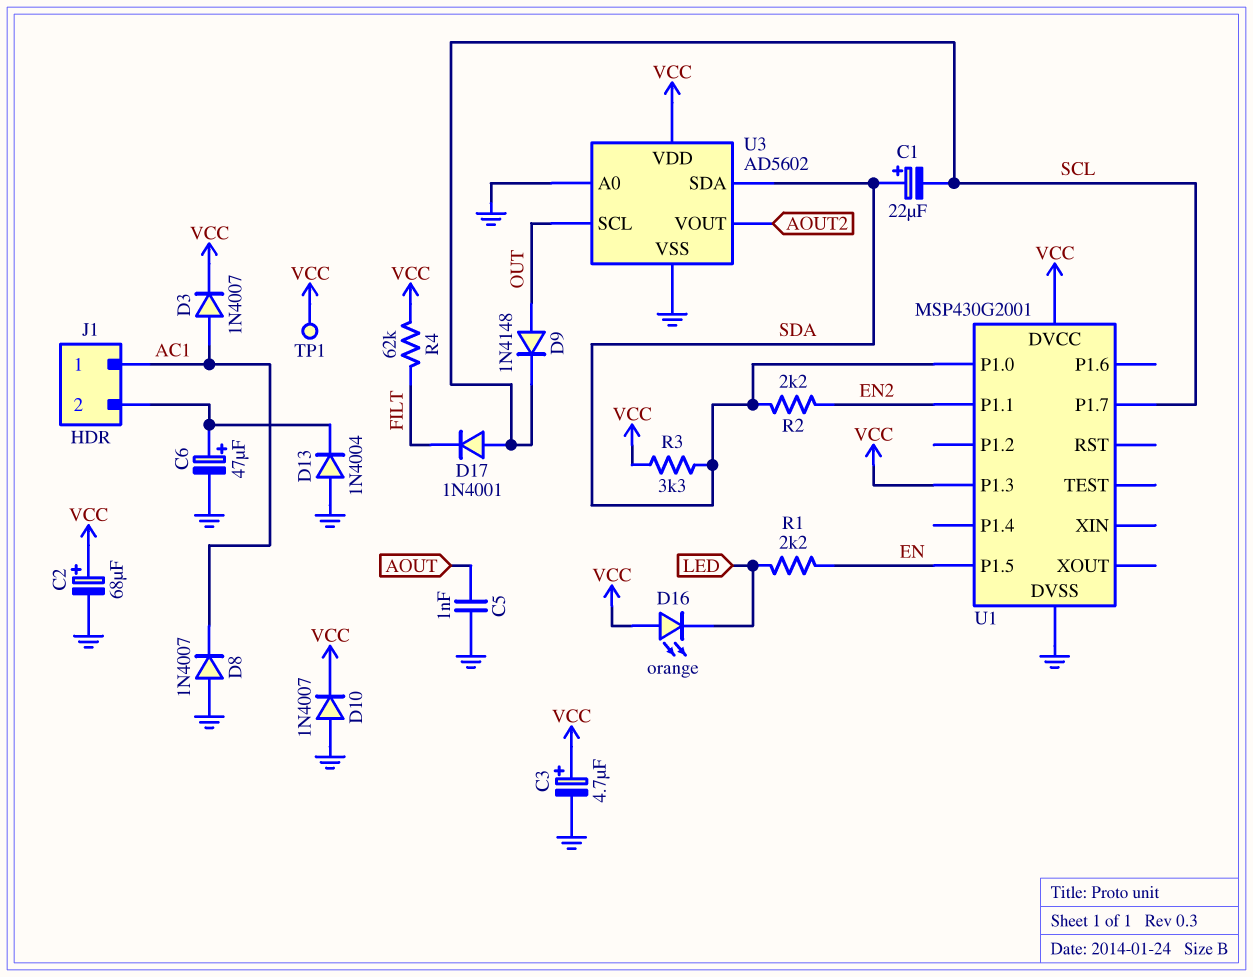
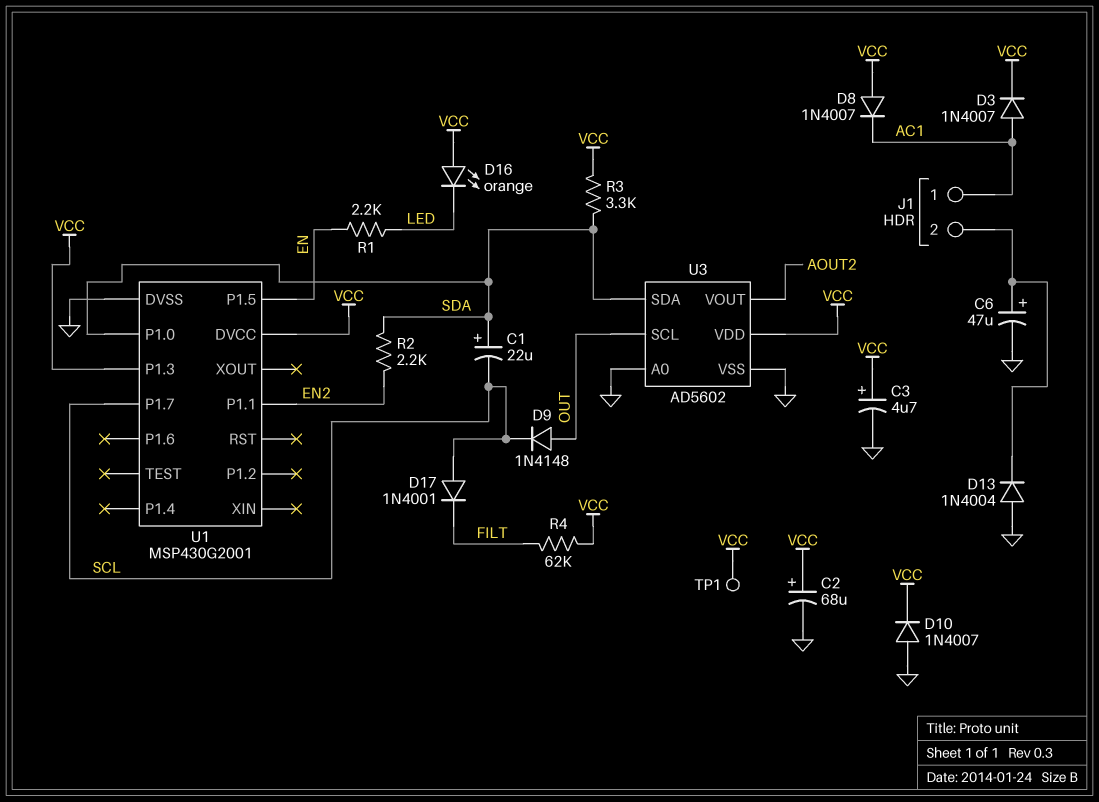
C5: 1nF (AOUT, GND) -> none
D8: diode 1N4007 (A GND, K AC1) -> diode 1N4007 (A VCC, K AC1)

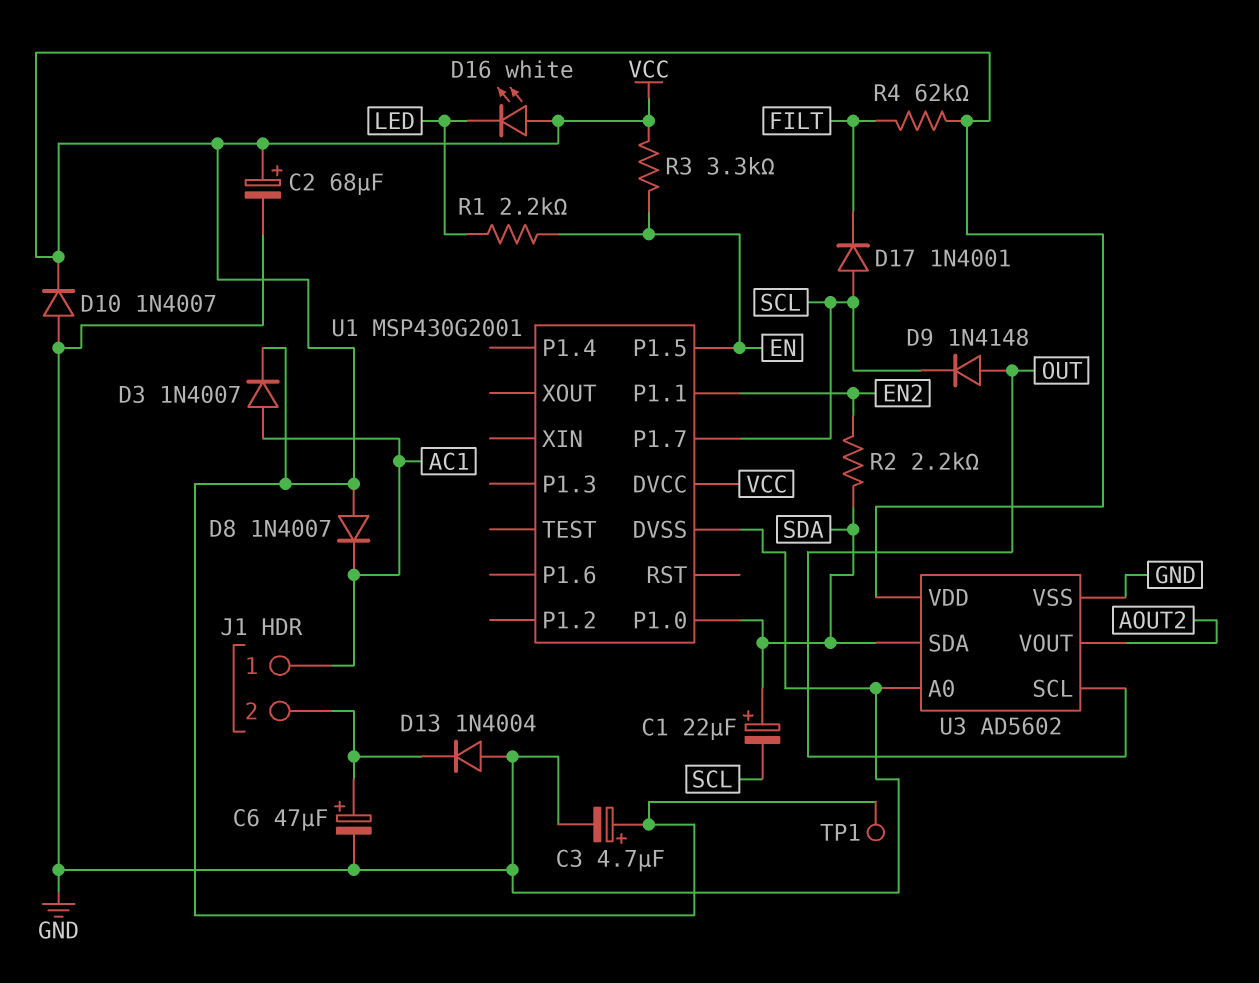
D16: LED orange (A VCC, K LED) -> LED white (A VCC, K LED)
R3: 3.3k (SDA, VCC) -> 3.3k (EN, VCC)
U1 pin P1.3: VCC -> none

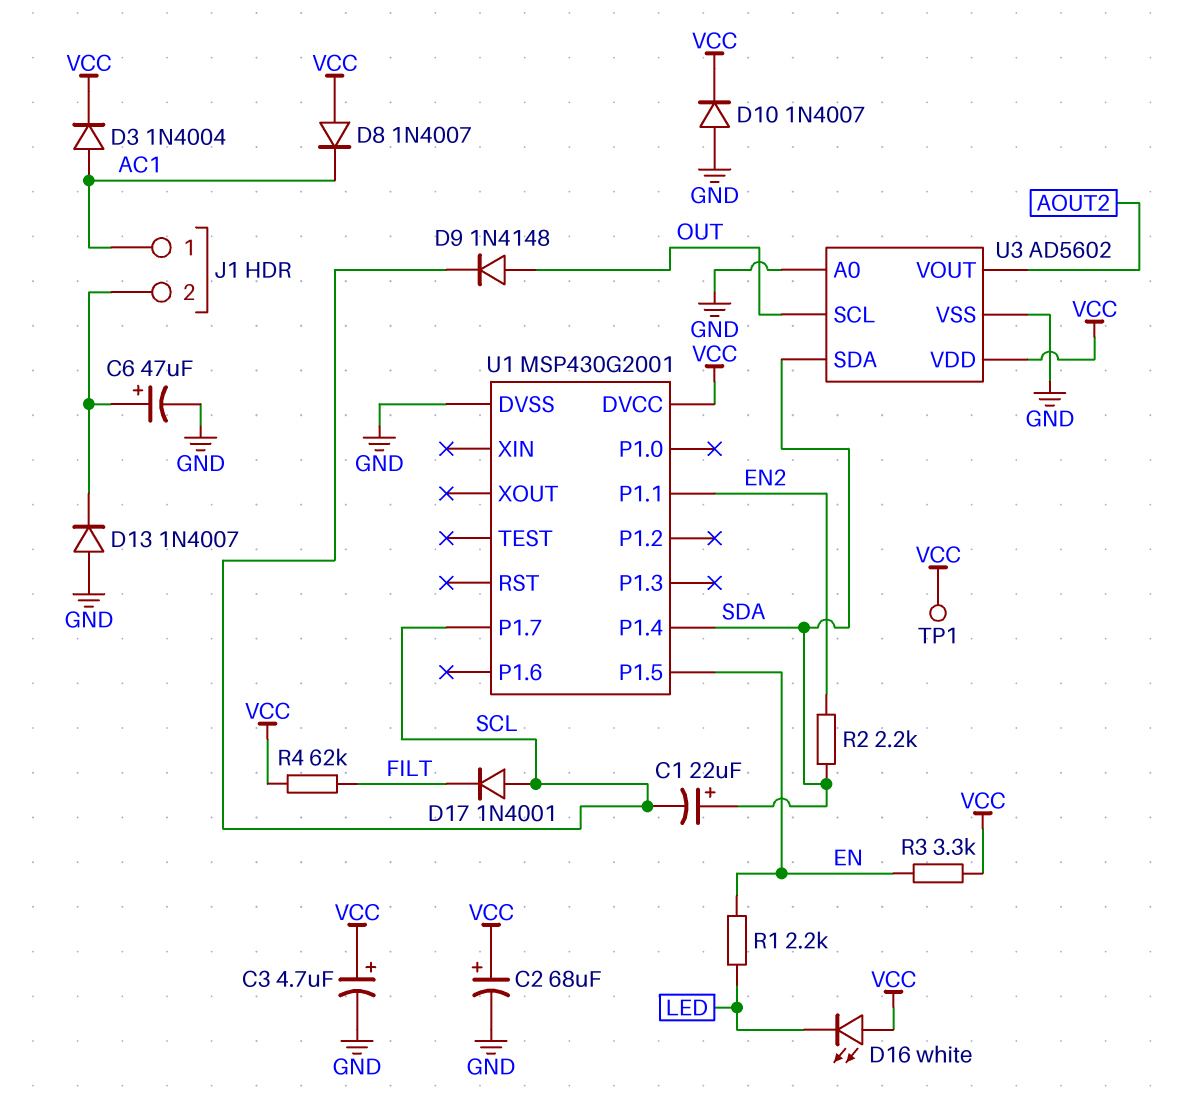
D3: diode 1N4007 (A AC1, K VCC) -> diode 1N4004 (A AC1, K VCC)
D13: diode 1N4004 (A GND, K J1/2) -> diode 1N4007 (A GND, K J1/2)
U1 pin P1.0: SDA -> none
U1 pin P1.4: none -> SDA

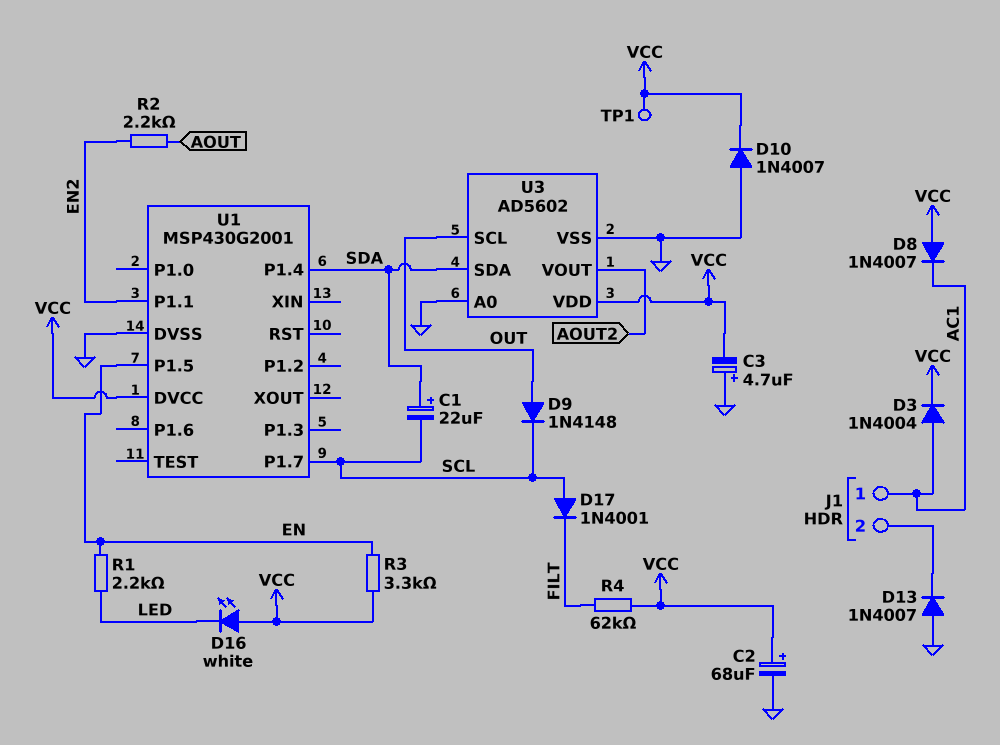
C3: 4.7uF (plus VCC, minus GND) -> 4.7uF (plus GND, minus VCC)
C6: 47uF (plus J1/2, minus GND) -> none
R2: 2.2k (EN2, SDA) -> 2.2k (AOUT, EN2)

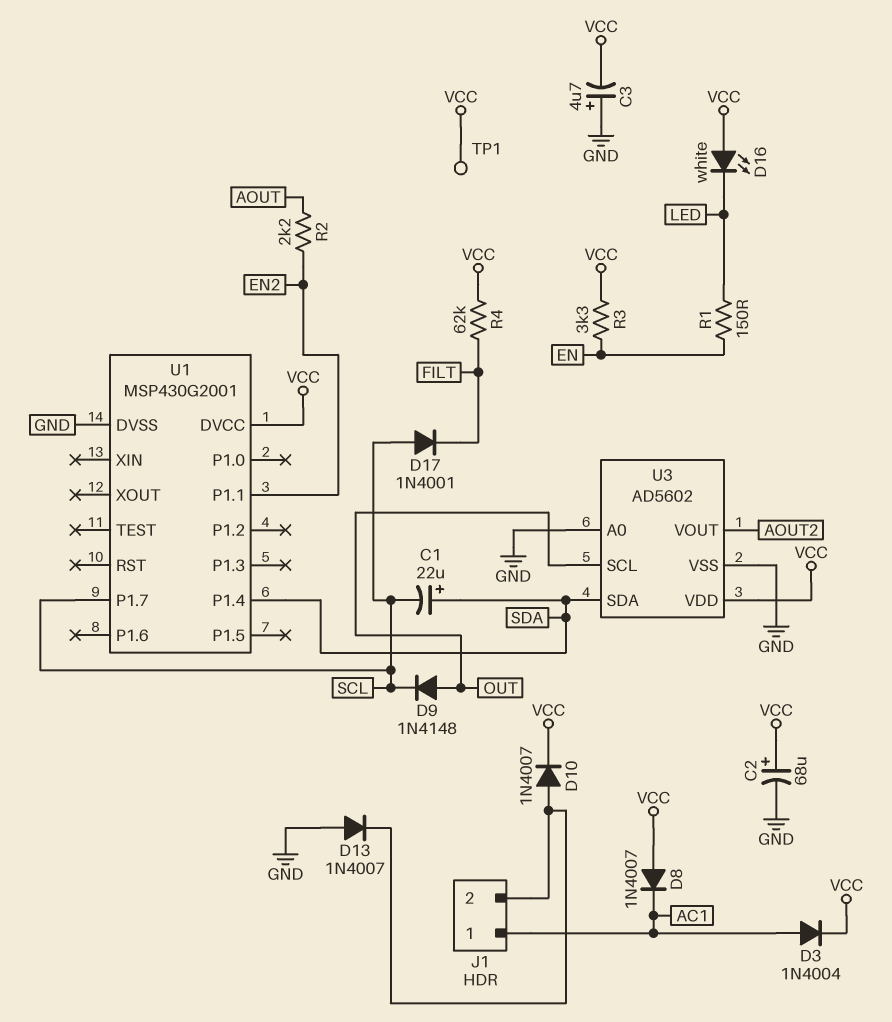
D10: diode 1N4007 (A GND, K VCC) -> diode 1N4007 (A J1/2, K VCC)
R1: 2.2k (EN, LED) -> 150 (EN, LED)
U1 pin P1.5: EN -> none

